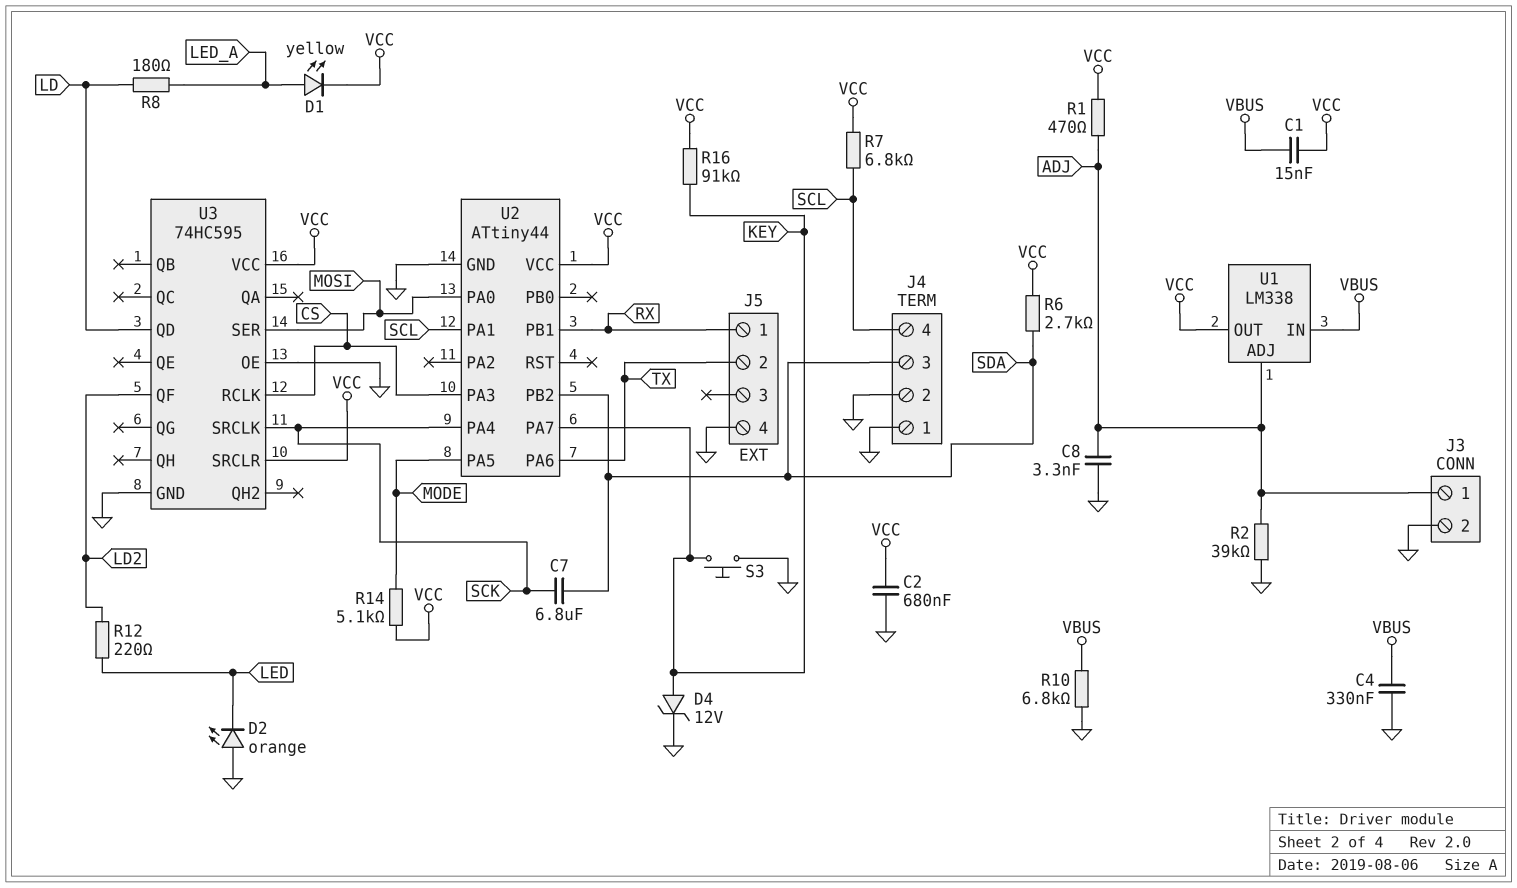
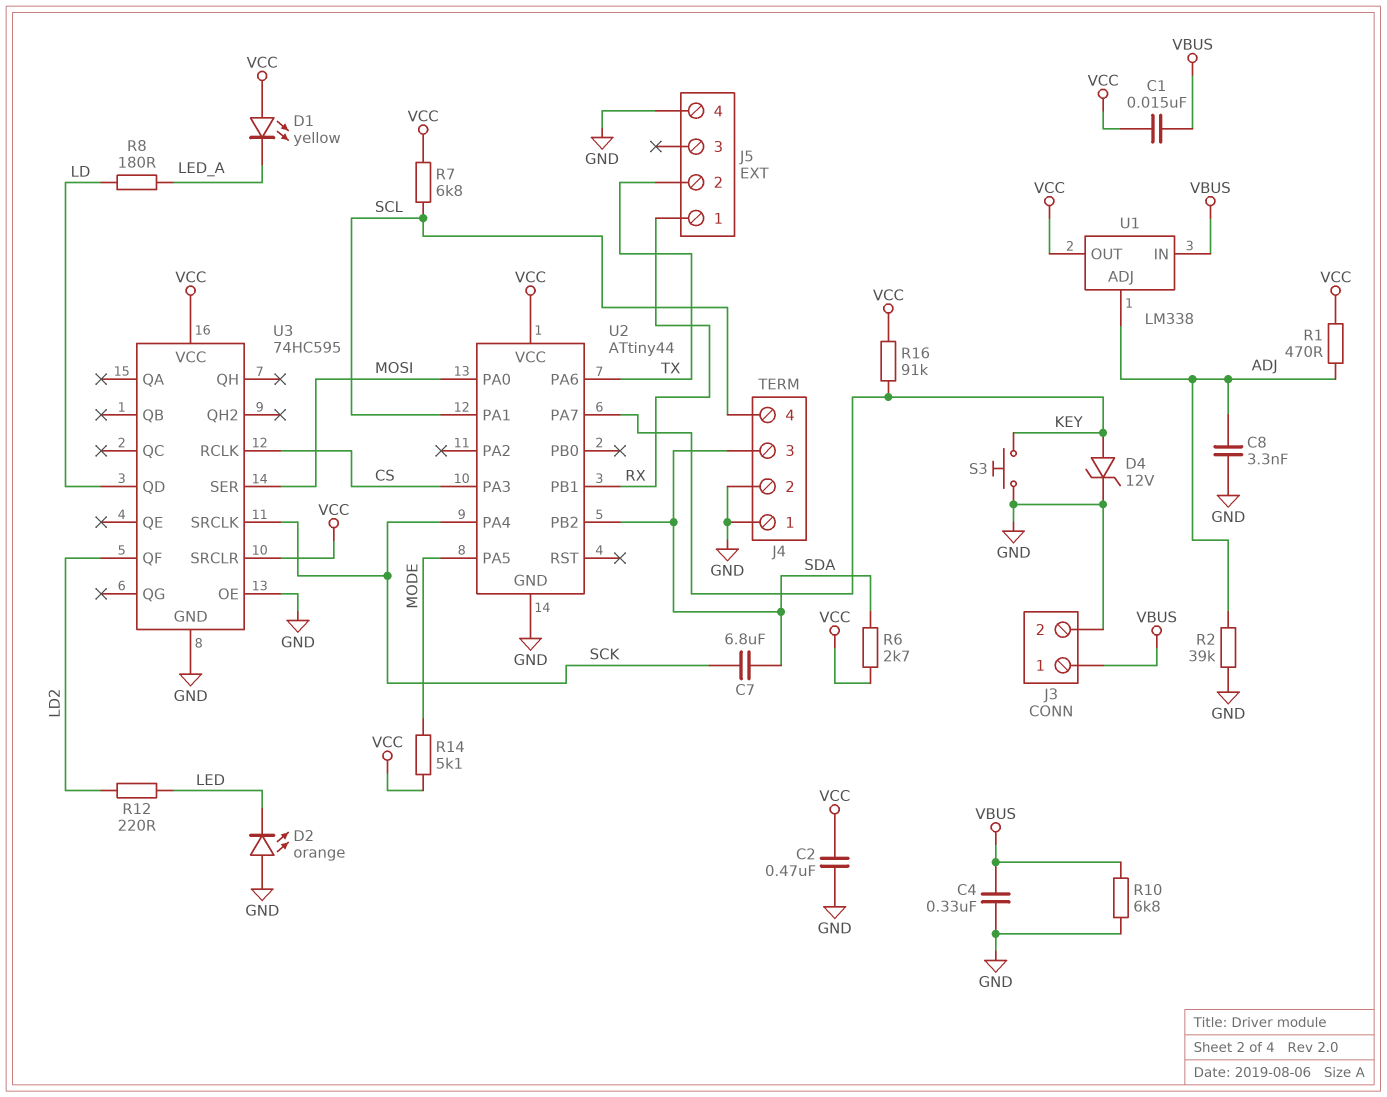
C2: 680nF (GND, VCC) -> 470nF (GND, VCC)
D1: LED yellow (A LED_A, K VCC) -> LED yellow (A VCC, K LED_A)
J3 pin 1: ADJ -> VBUS

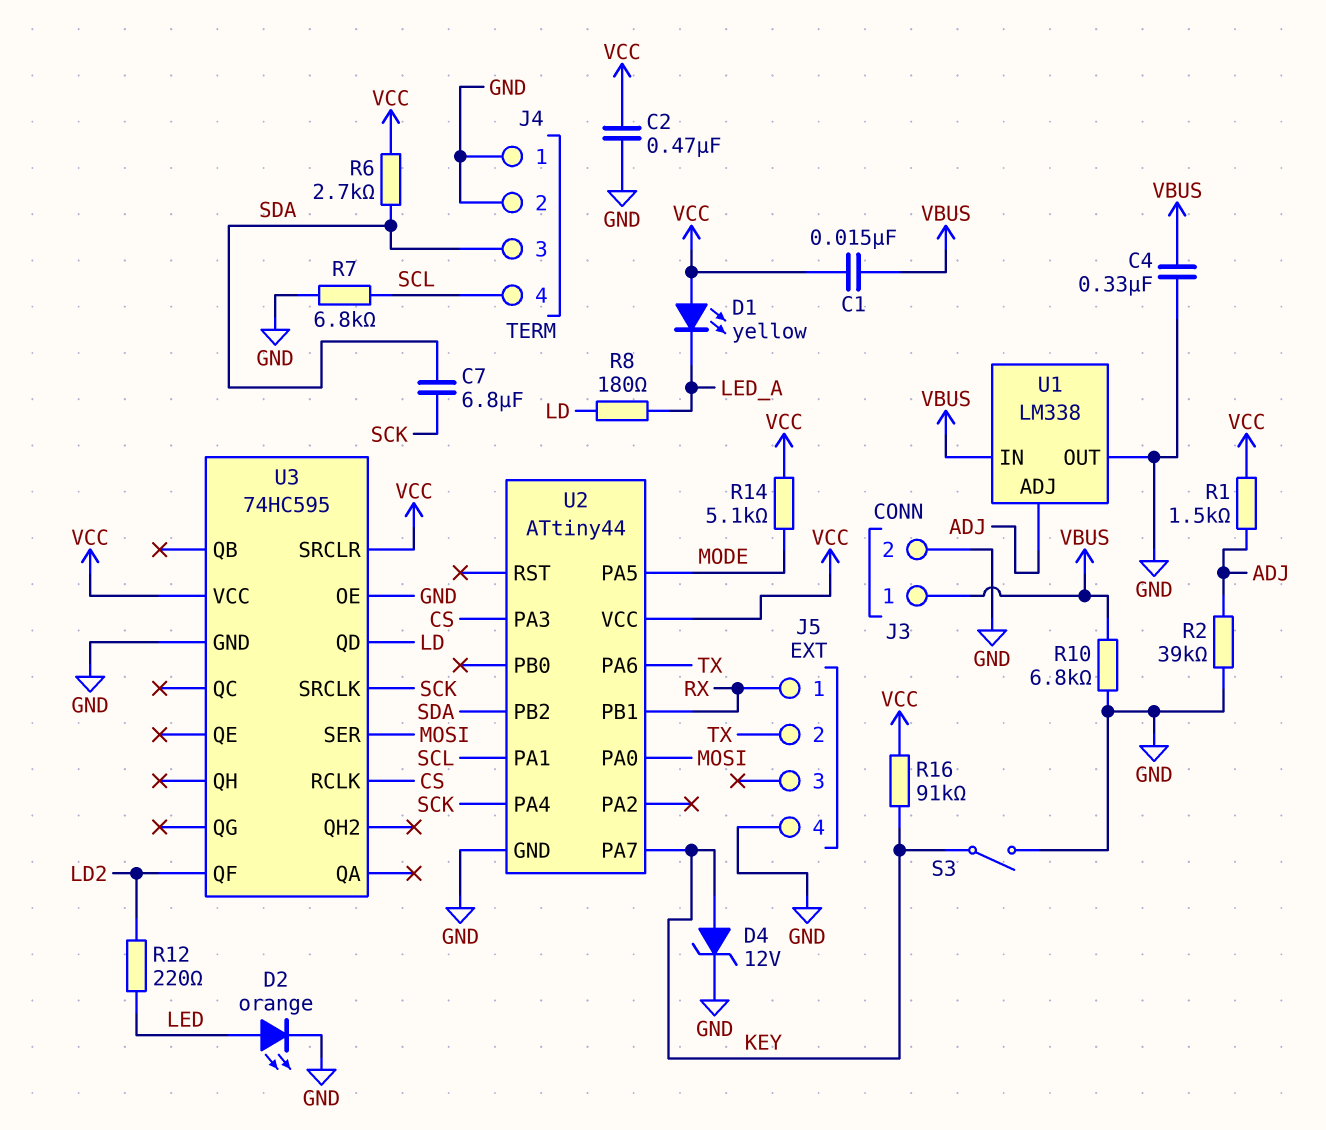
C8: 3.3nF (ADJ, GND) -> none
D2: LED orange (A GND, K LED) -> LED orange (A LED, K GND)
R1: 470 (ADJ, VCC) -> 1.5k (ADJ, VCC)
R7: 6.8k (SCL, VCC) -> 6.8k (GND, SCL)
S3: button (GND, KEY) -> switch (GND, KEY)
U1 pin OUT: VCC -> GND

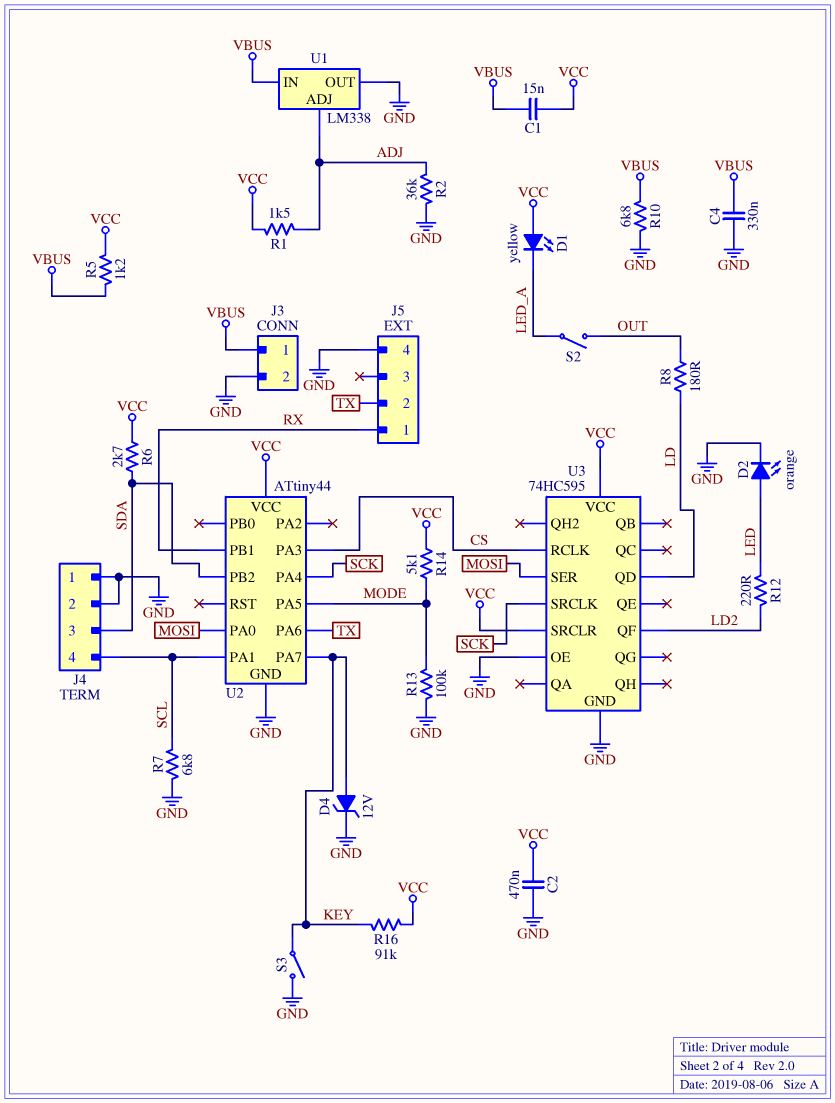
C7: 6.8uF (SCK, SDA) -> none
R2: 39k (ADJ, GND) -> 36k (ADJ, GND)
R5: none -> 1.2k (VBUS, VCC)
R8: 180 (LD, LED_A) -> 180 (LD, OUT)
R13: none -> 100k (GND, MODE)
S2: none -> switch (LED_A, OUT)

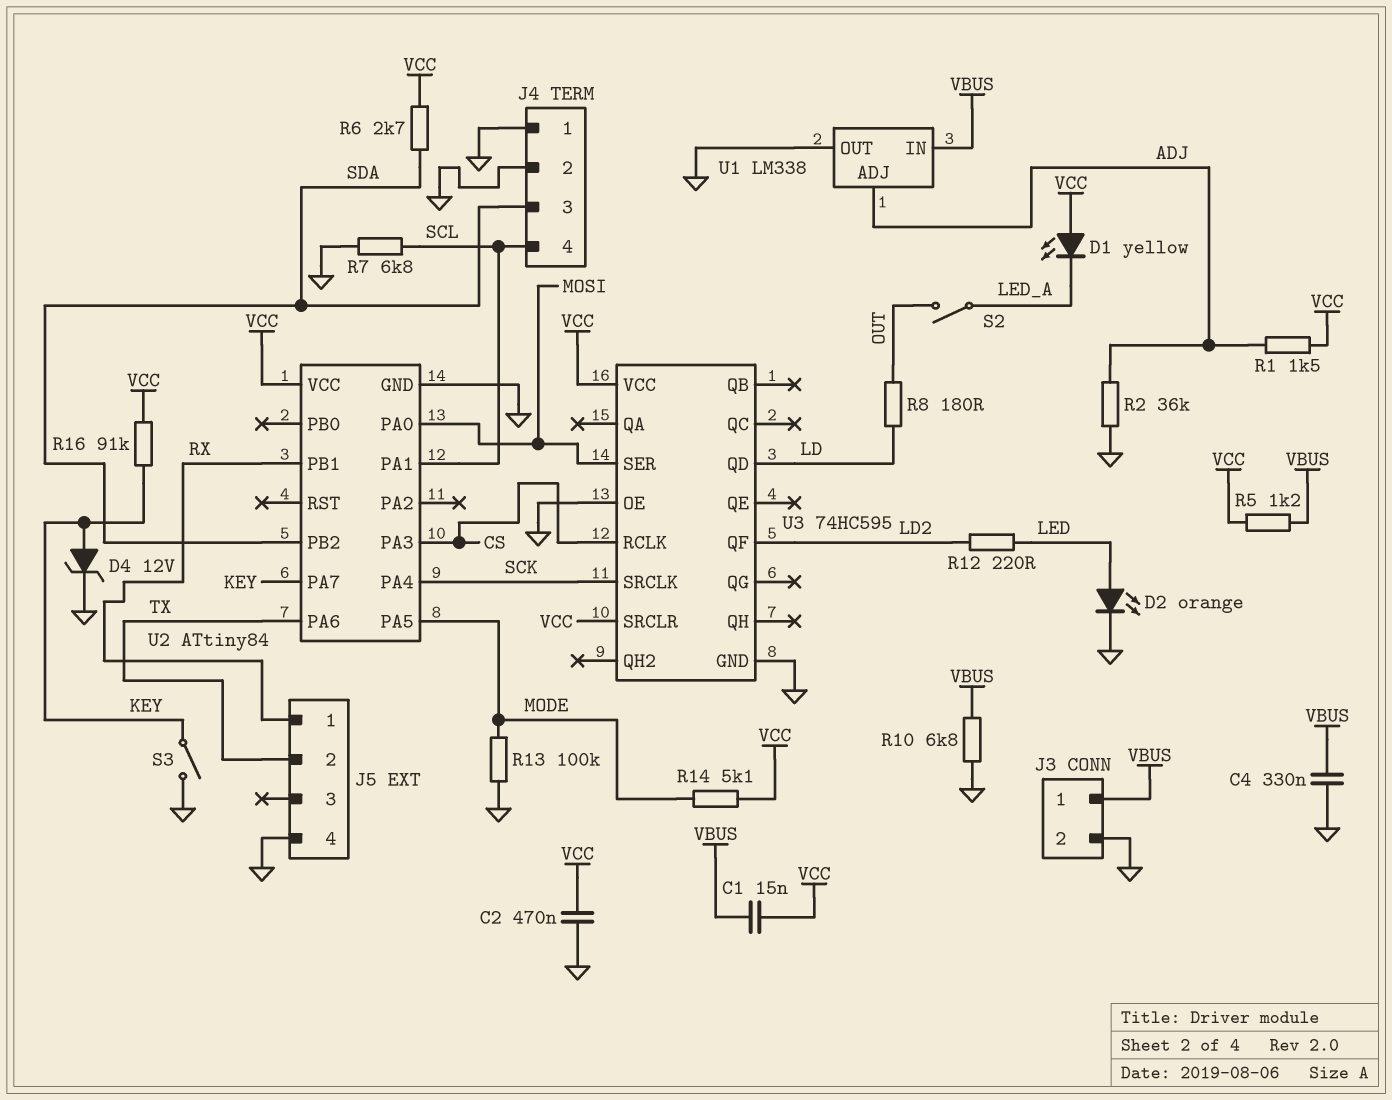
U2: ATtiny44 -> ATtiny84

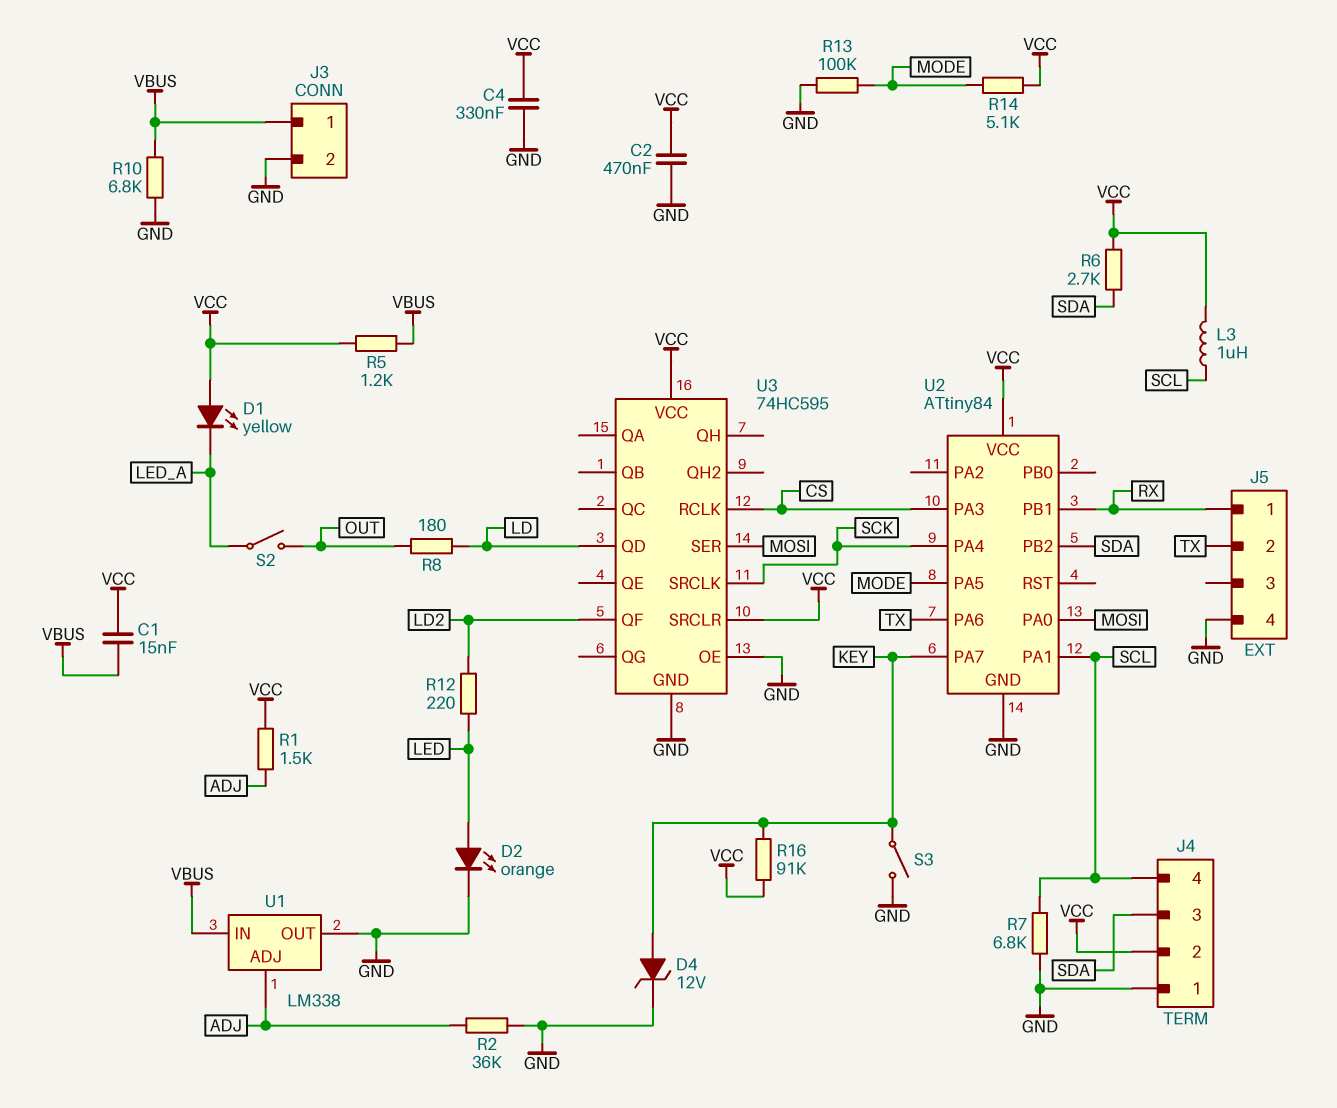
C4: 330nF (GND, VBUS) -> 330nF (GND, VCC)
J4 pin 2: GND -> VCC
L3: none -> 1uH (SCL, VCC)

